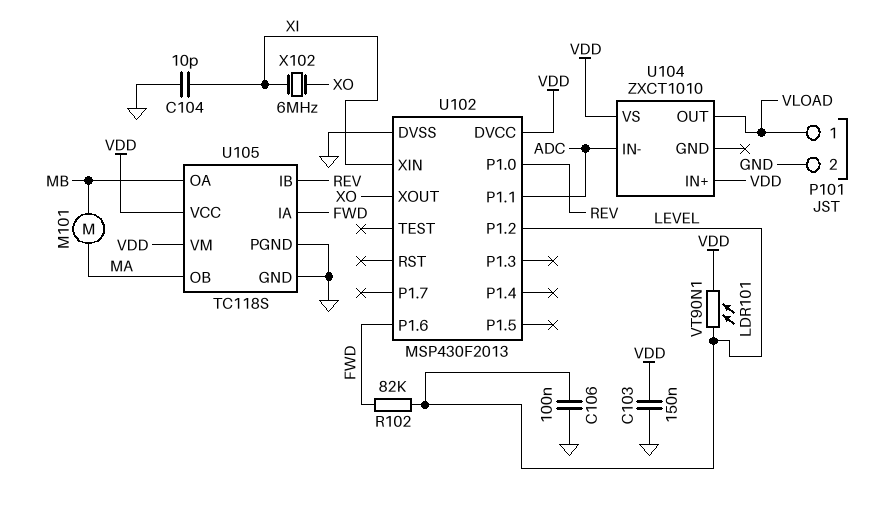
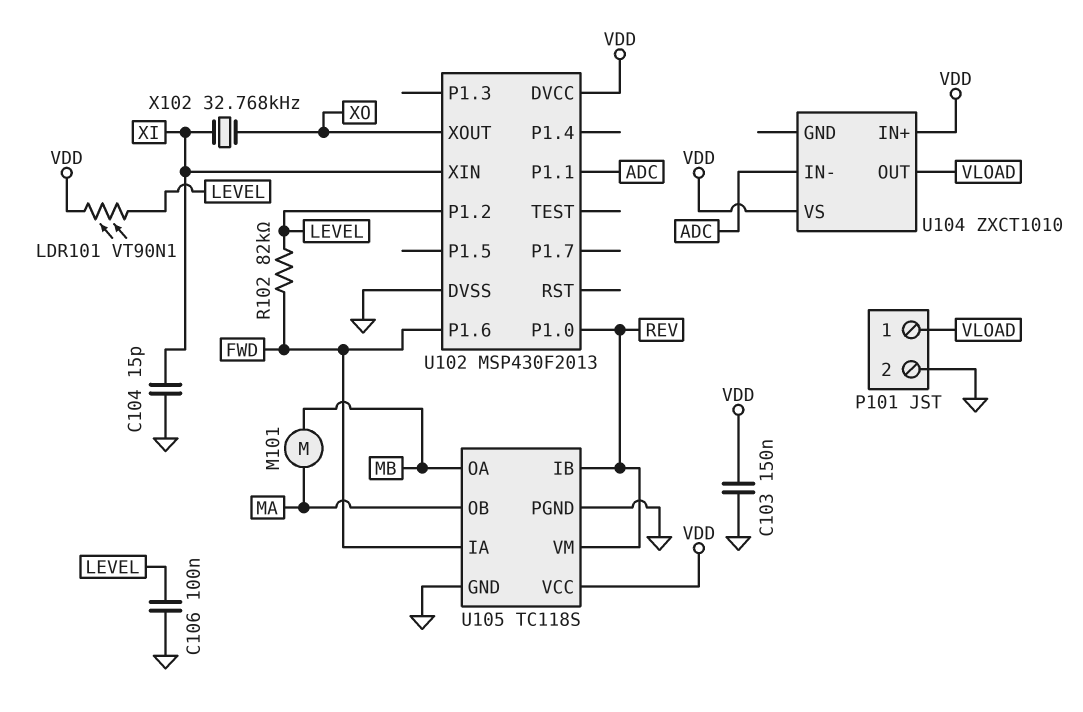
C104: 10pF (GND, XI) -> 15pF (GND, XI)
U105 pin VM: VDD -> REV
X102: 6MHz (XI, XO) -> 32.768kHz (XI, XO)

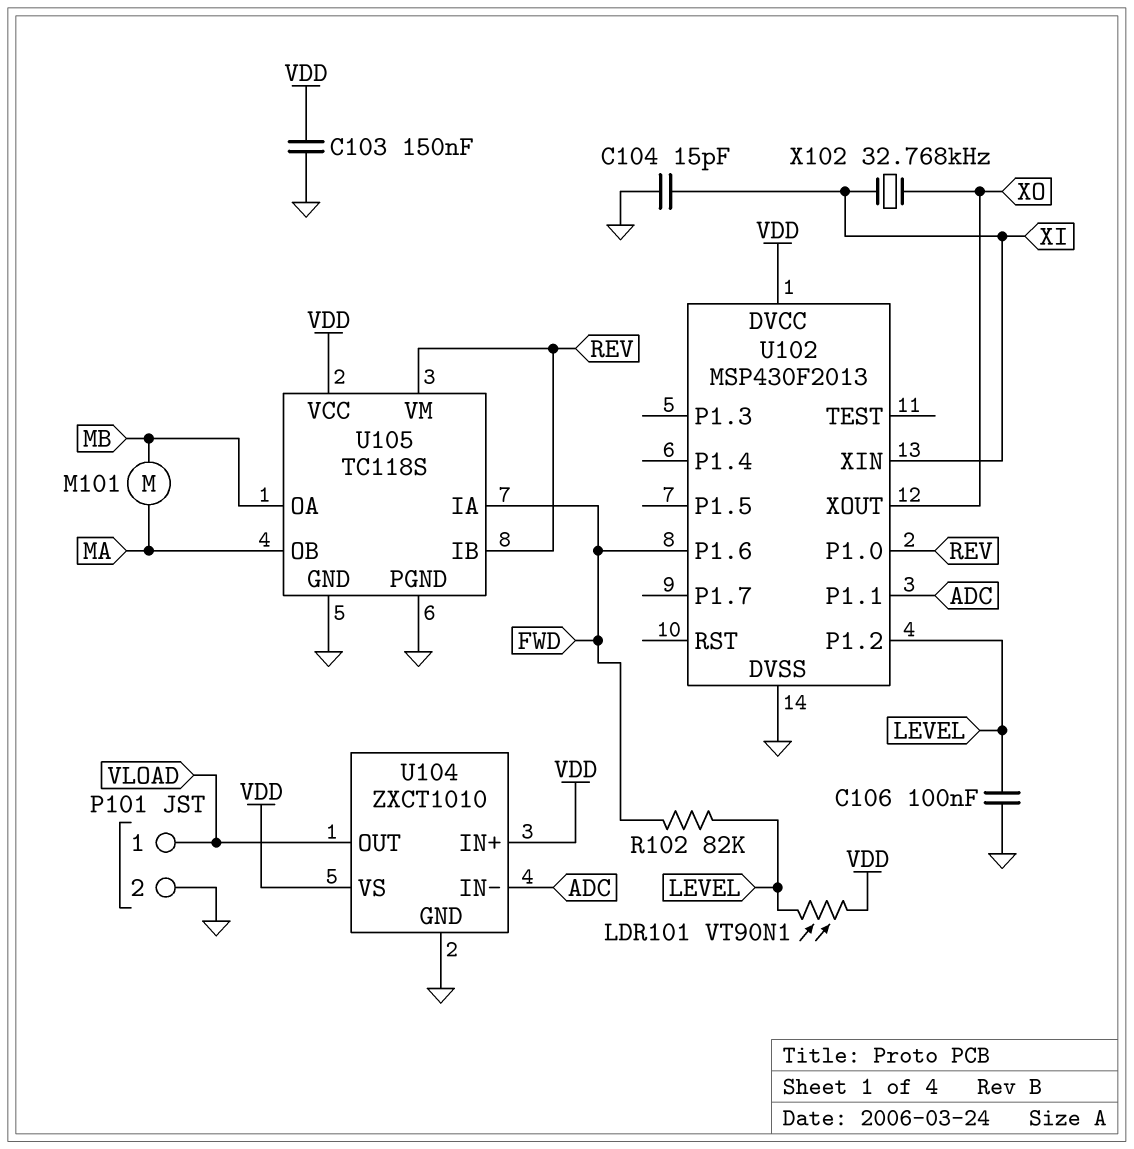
U104 pin GND: none -> GND

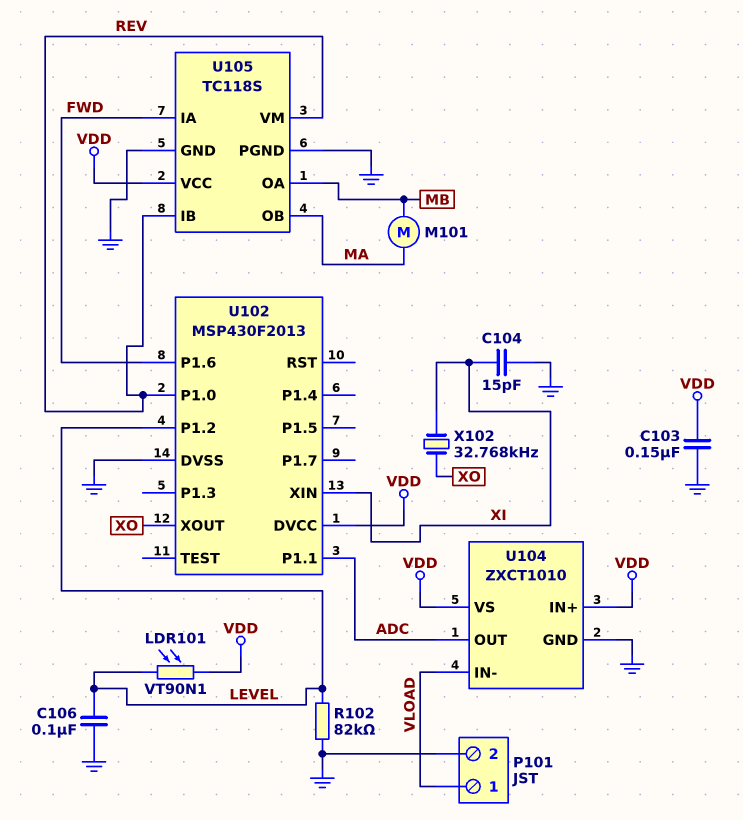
R102: 82k (FWD, LEVEL) -> 82k (GND, LEVEL)
U104 pin IN-: ADC -> VLOAD
U104 pin OUT: VLOAD -> ADC

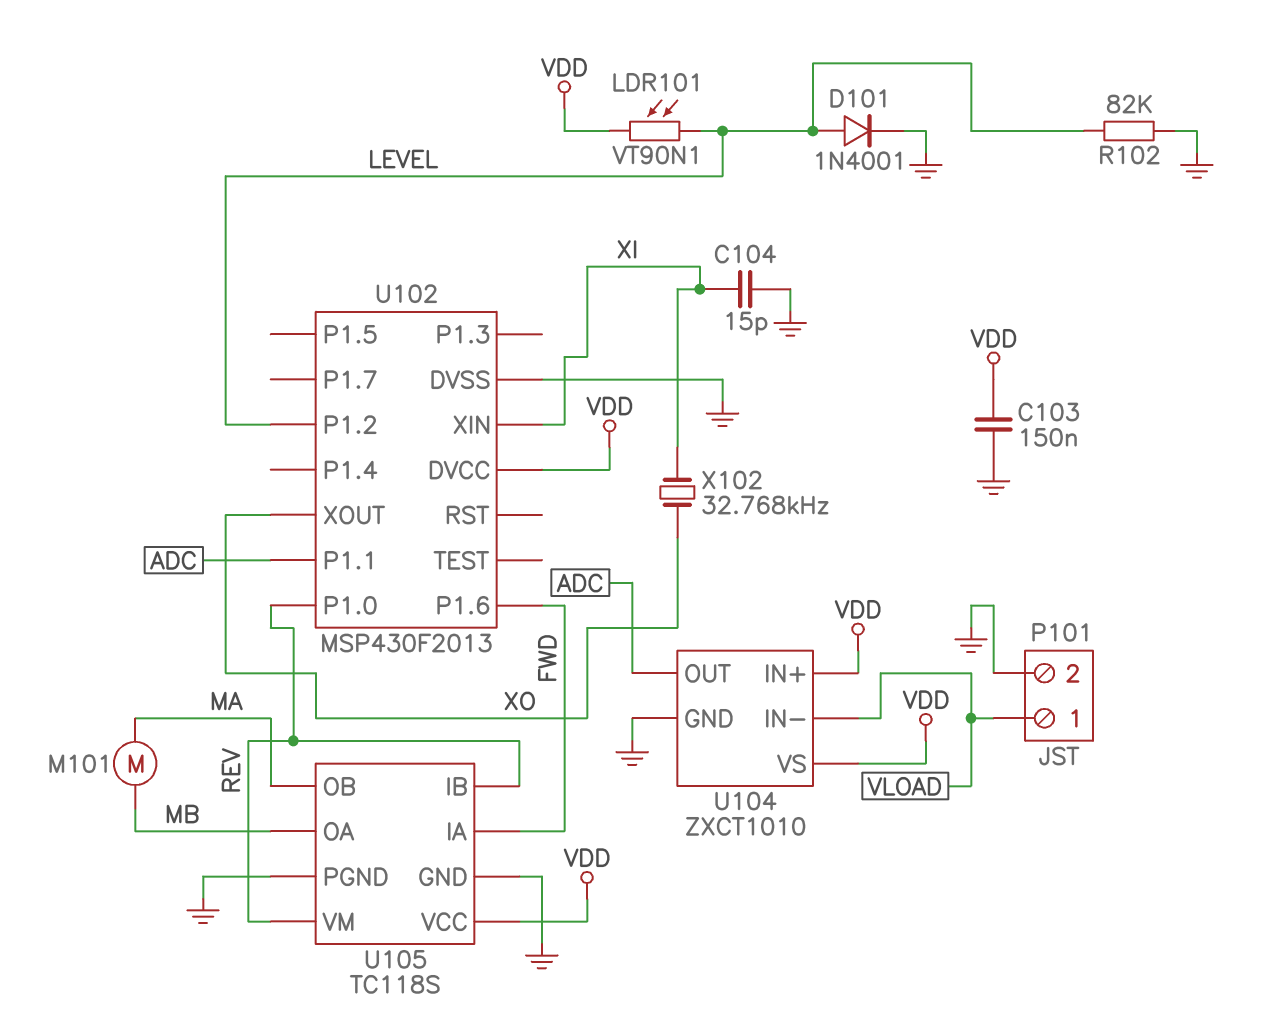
C106: 100nF (GND, LEVEL) -> none
D101: none -> diode 1N4001 (A LEVEL, K GND)

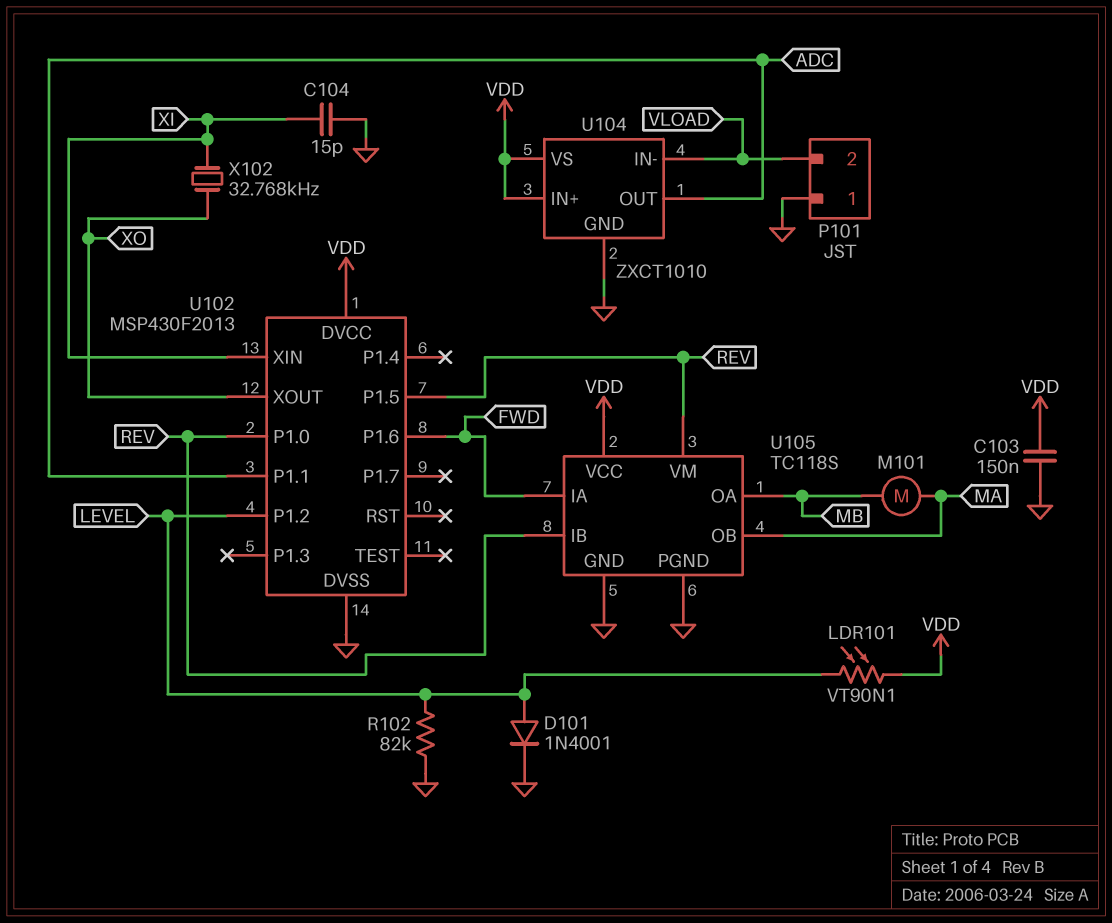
P101 pin 1: VLOAD -> GND
P101 pin 2: GND -> VLOAD
U102 pin P1.5: none -> REV

